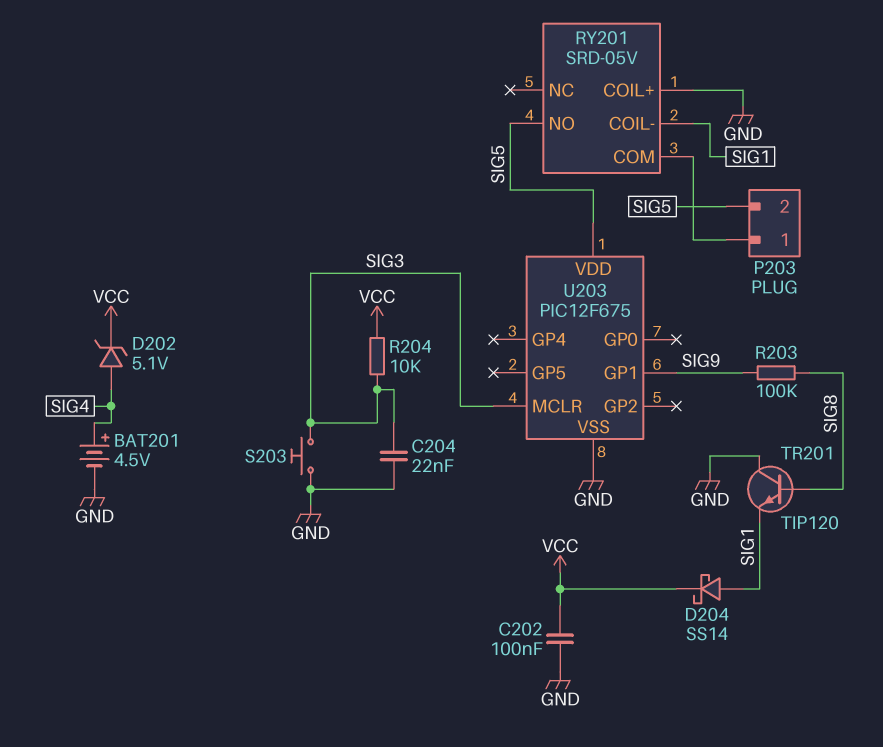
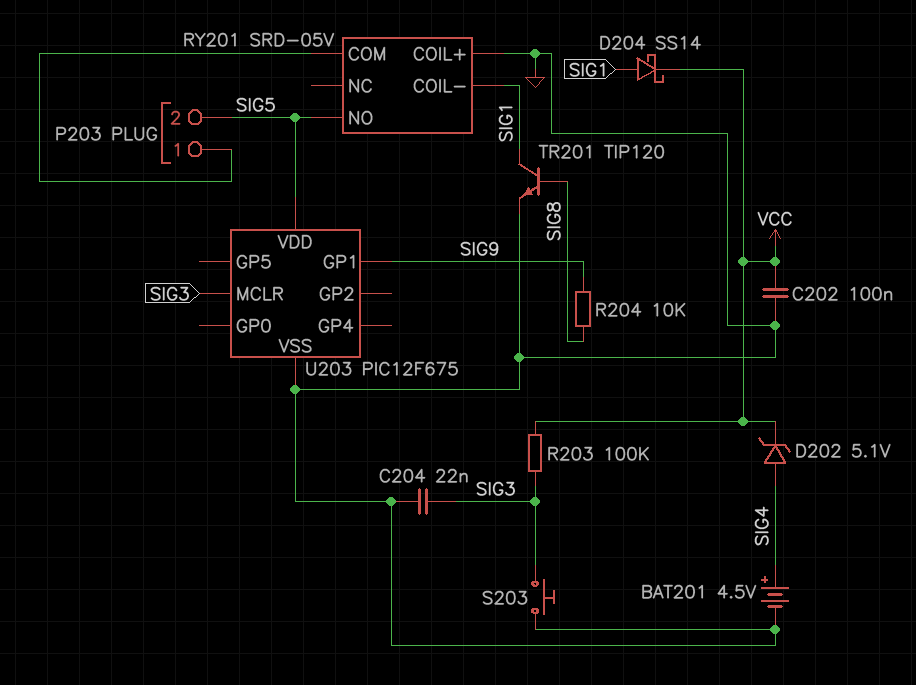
R203: 100k (SIG8, SIG9) -> 100k (SIG3, VCC)
R204: 10k (SIG3, VCC) -> 10k (SIG8, SIG9)
TR201: NPN TIP120 (B SIG8, C GND, E SIG1) -> NPN TIP120 (B SIG8, C SIG1, E GND)

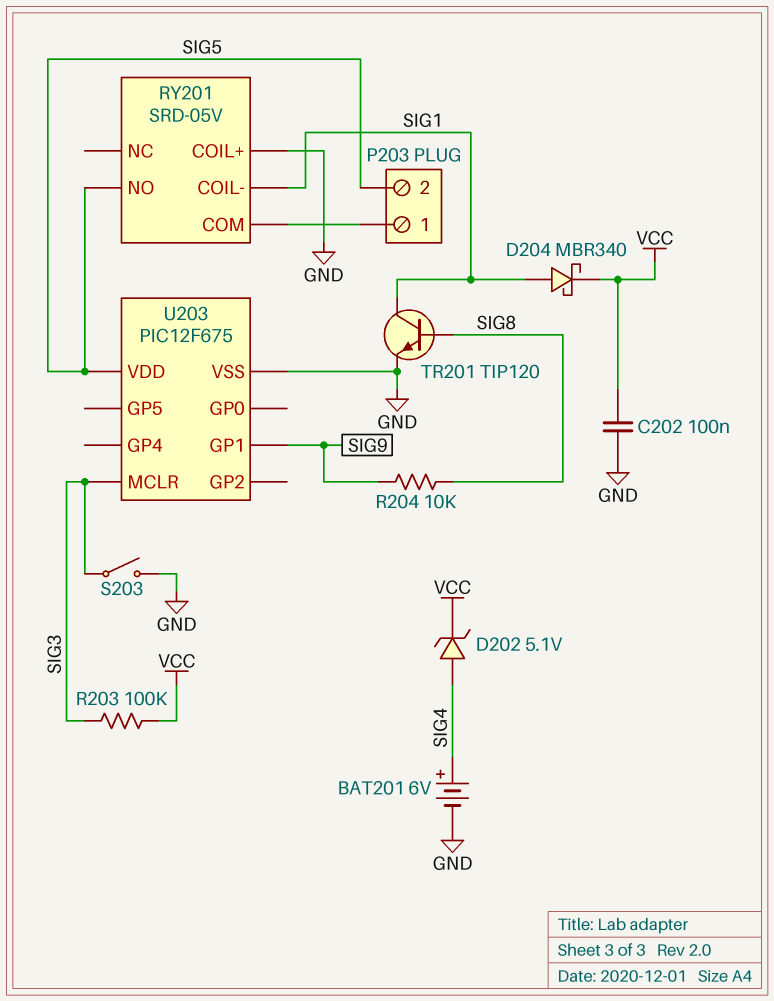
BAT201: 4.5V (plus SIG4, minus GND) -> 6V (plus SIG4, minus GND)
C204: 22nF (GND, SIG3) -> none
D204: schottky SS14 (A SIG1, K VCC) -> schottky MBR340 (A SIG1, K VCC)
S203: button (GND, SIG3) -> switch (GND, SIG3)

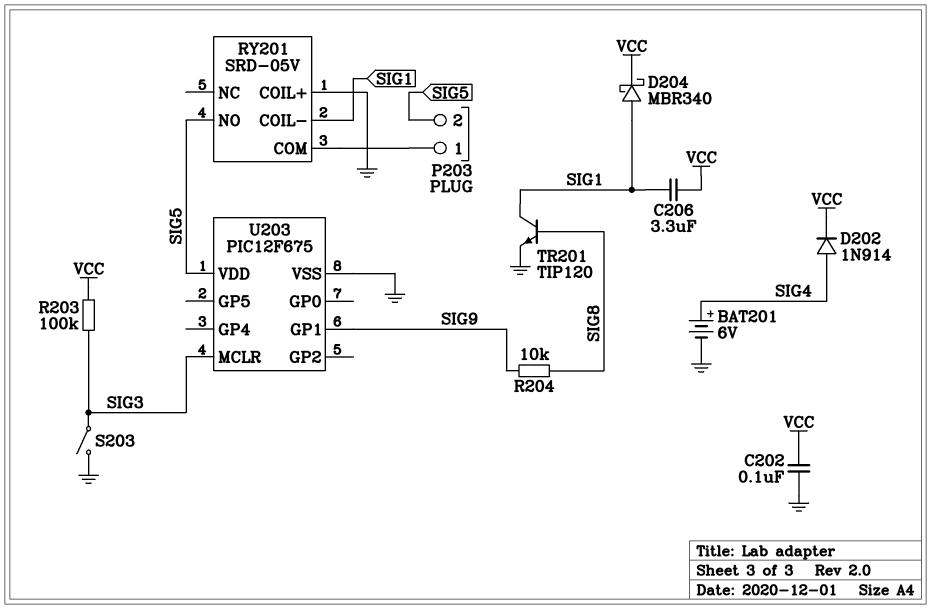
C206: none -> 3.3uF (SIG1, VCC)
D202: zener 5.1V (A SIG4, K VCC) -> diode 1N914 (A SIG4, K VCC)

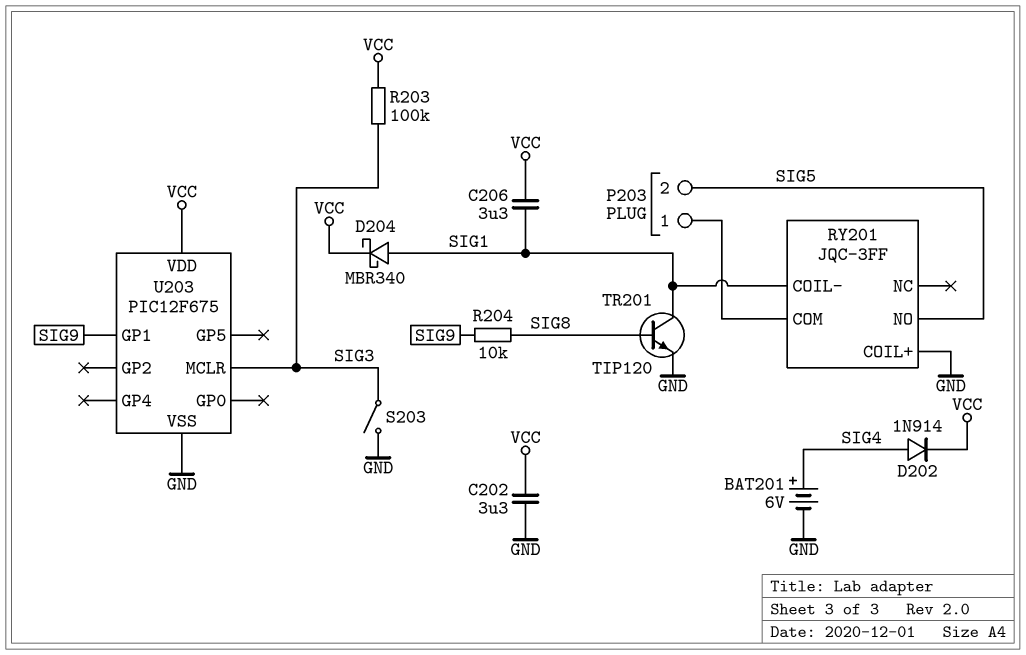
C202: 100nF (GND, VCC) -> 3.3uF (GND, VCC)
RY201: SRD-05V -> JQC-3FF
U203 pin VDD: SIG5 -> VCC

